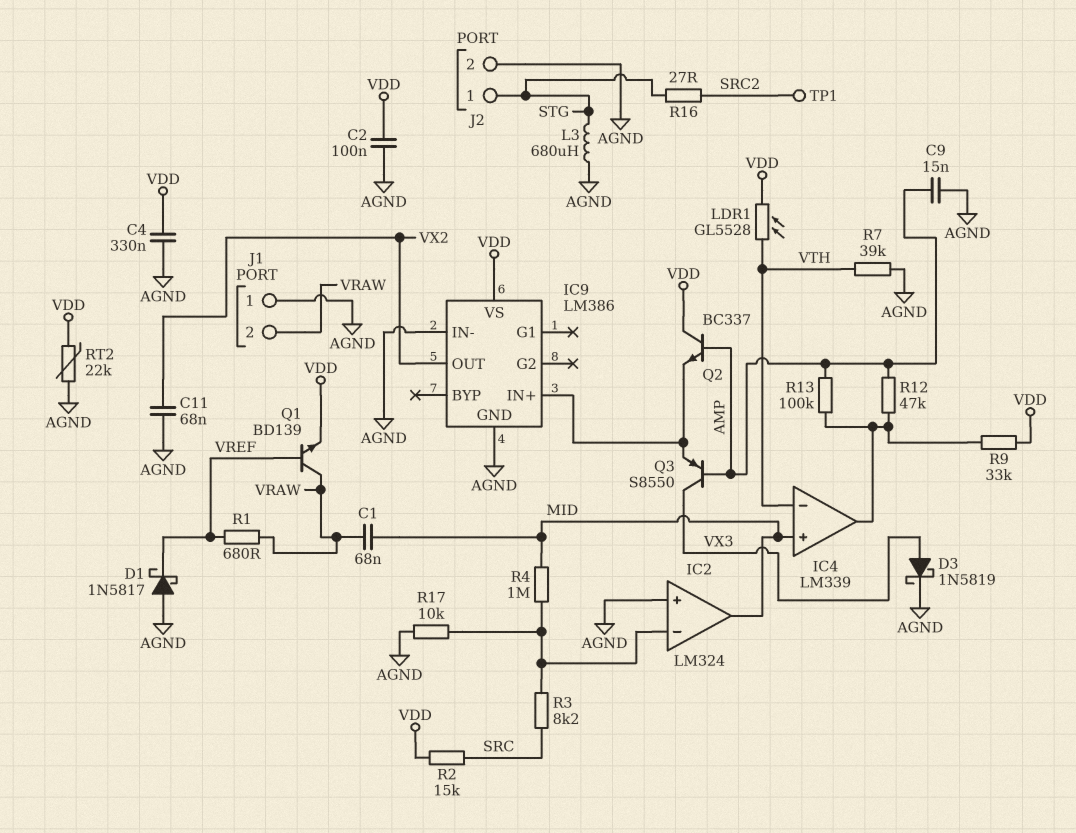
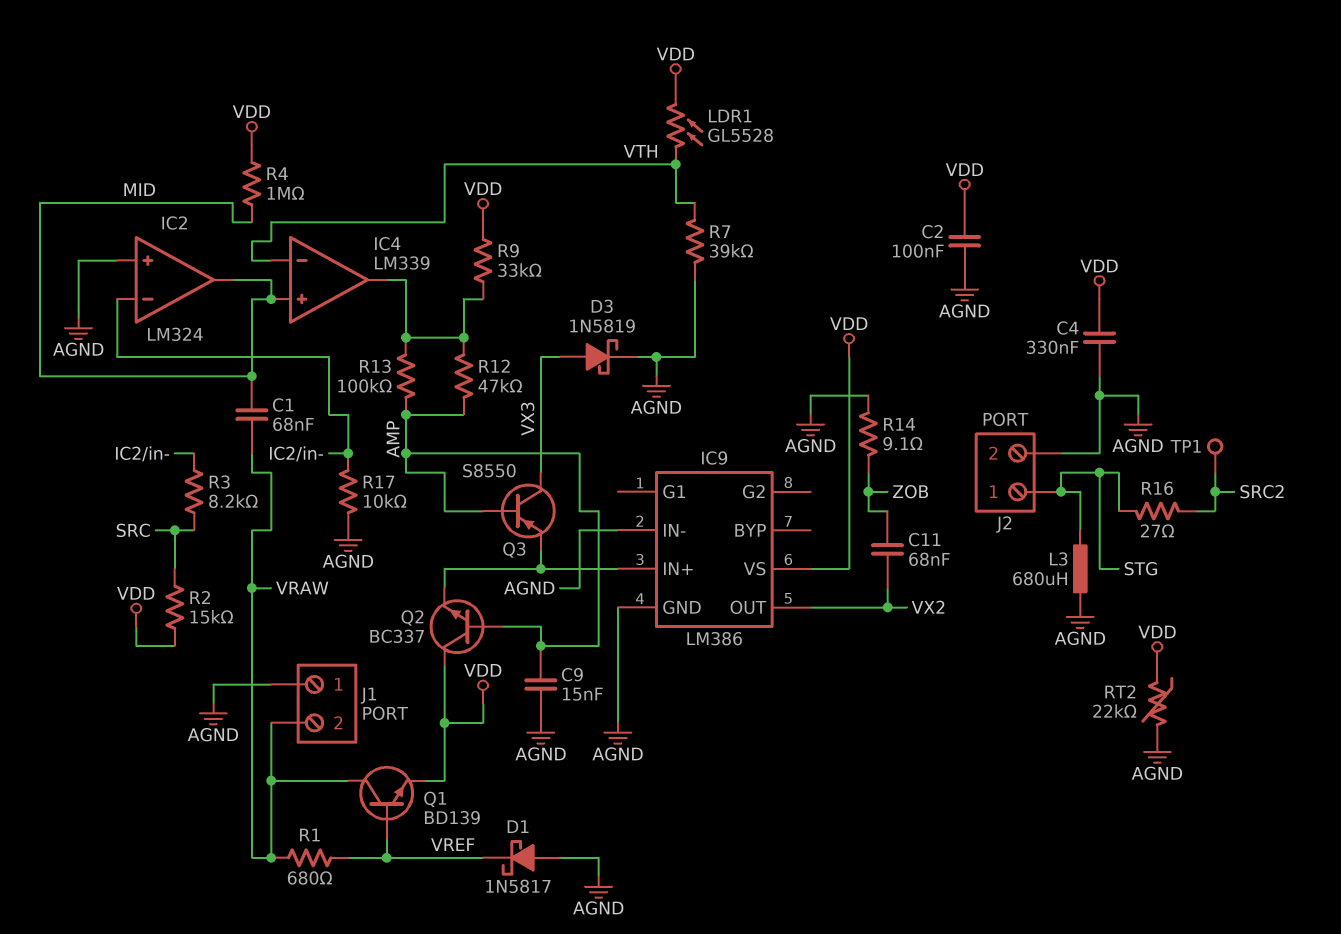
C11: 68nF (AGND, VX2) -> 68nF (VX2, ZOB)
R4: 1M (IC2/in-, MID) -> 1M (MID, VDD)
R14: none -> 9.1 (AGND, ZOB)

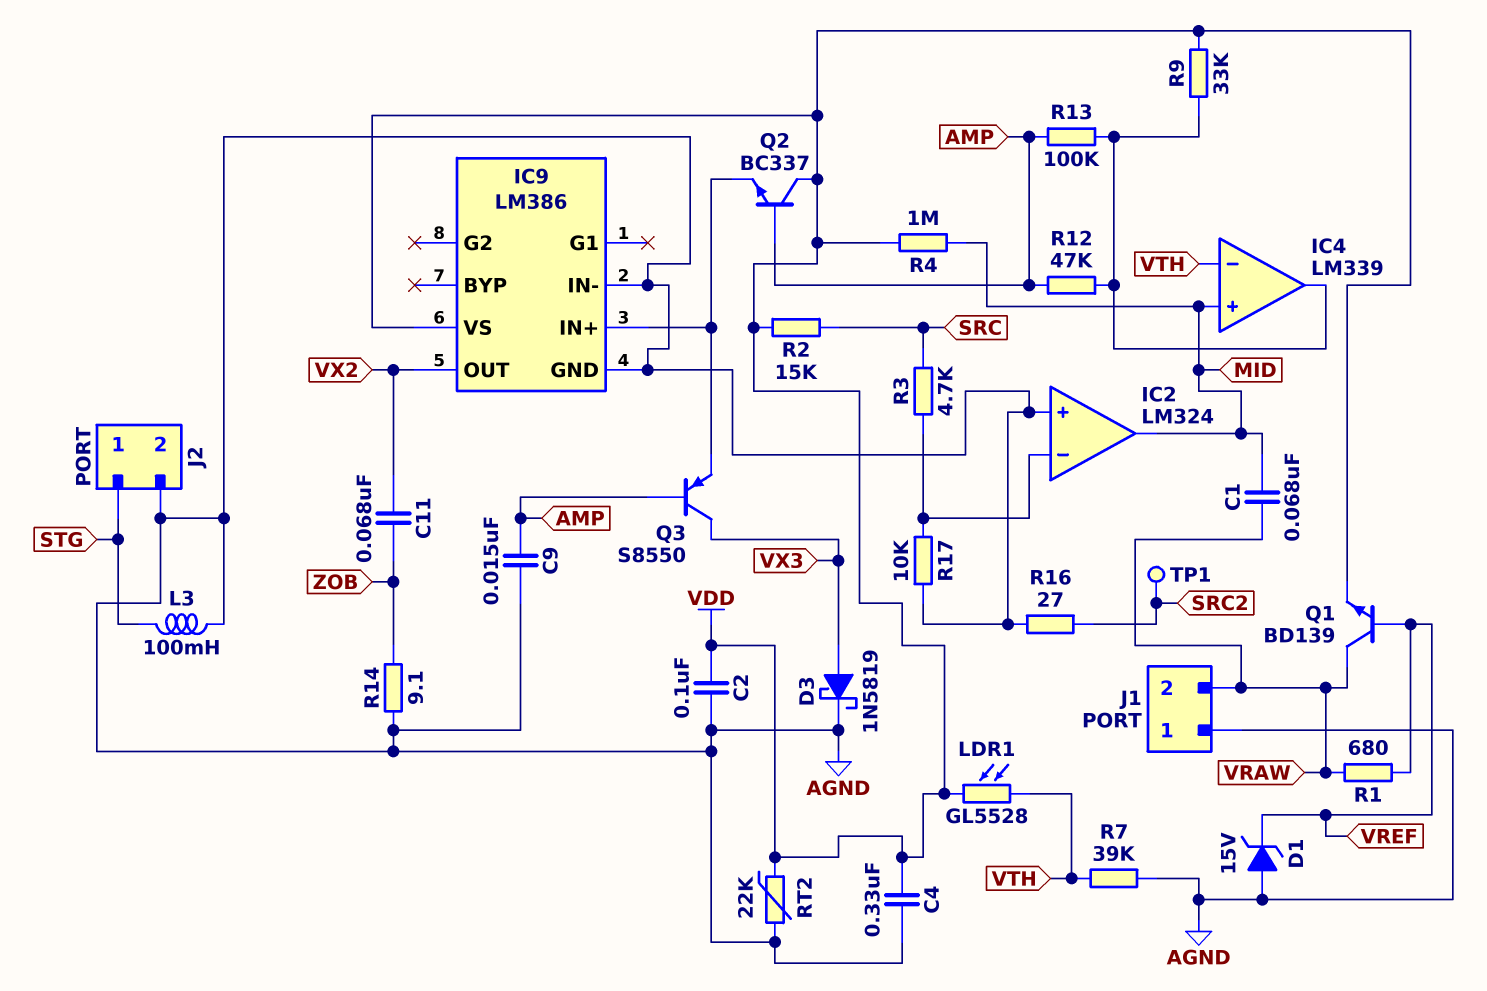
D1: schottky 1N5817 (A AGND, K VREF) -> zener 15V (A AGND, K VREF)
L3: 680uH (AGND, STG) -> 100mH (AGND, STG)
R3: 8.2k (IC2/in-, SRC) -> 4.7k (IC2/in-, SRC)
R16: 27 (SRC2, STG) -> 27 (AGND, SRC2)

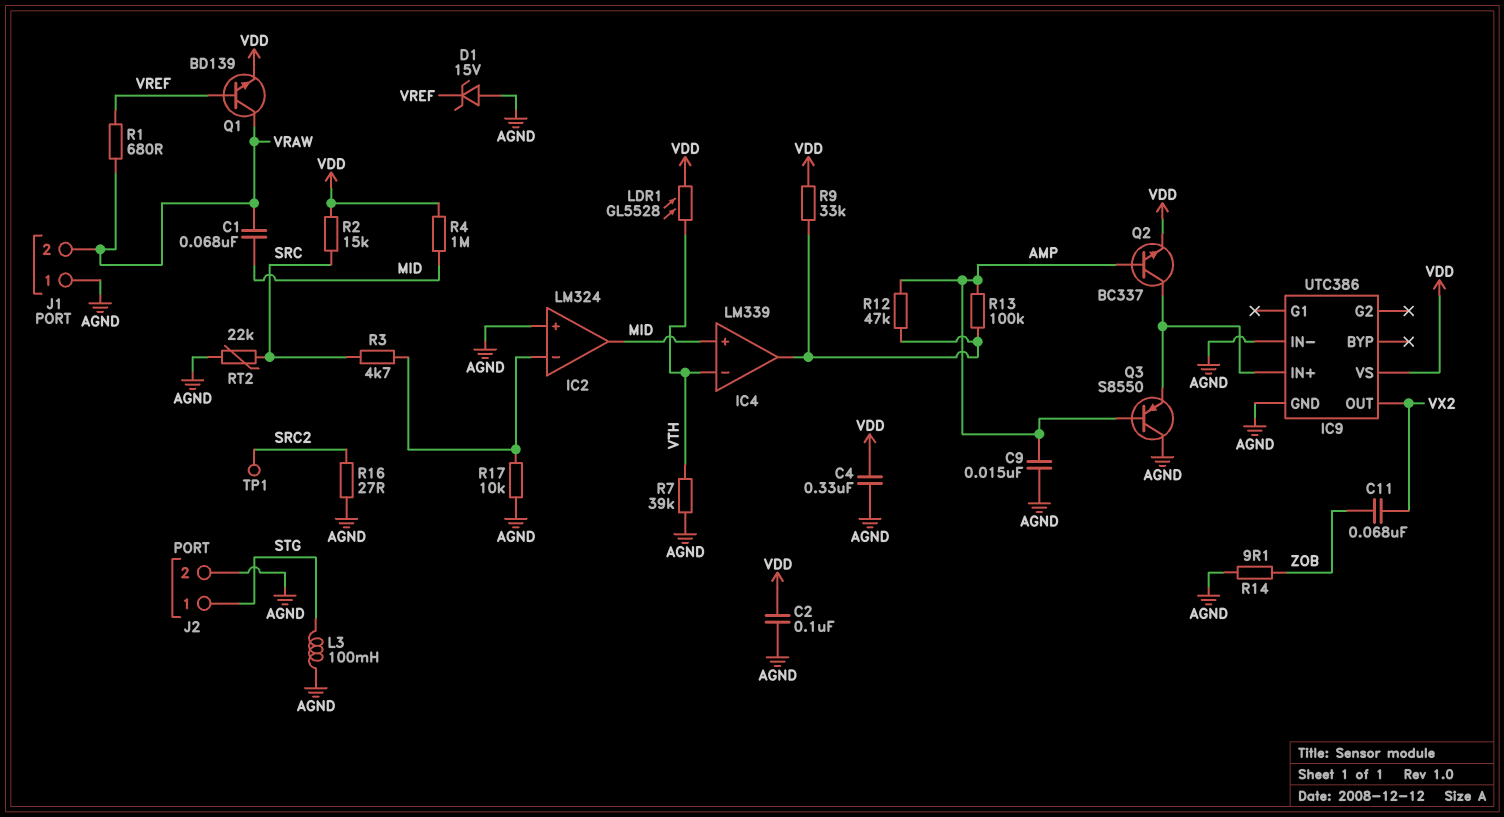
D3: schottky 1N5819 (A VX3, K AGND) -> none
IC9: LM386 -> UTC386
Q2: NPN BC337 (B AMP, C VDD, E IC9/IN+) -> NPN BC337 (B AMP, C IC9/IN+, E VDD)
Q3: PNP S8550 (B AMP, C VX3, E IC9/IN+) -> PNP S8550 (B AMP, C AGND, E IC9/IN+)
RT2: 22k (AGND, VDD) -> 22k (AGND, SRC)

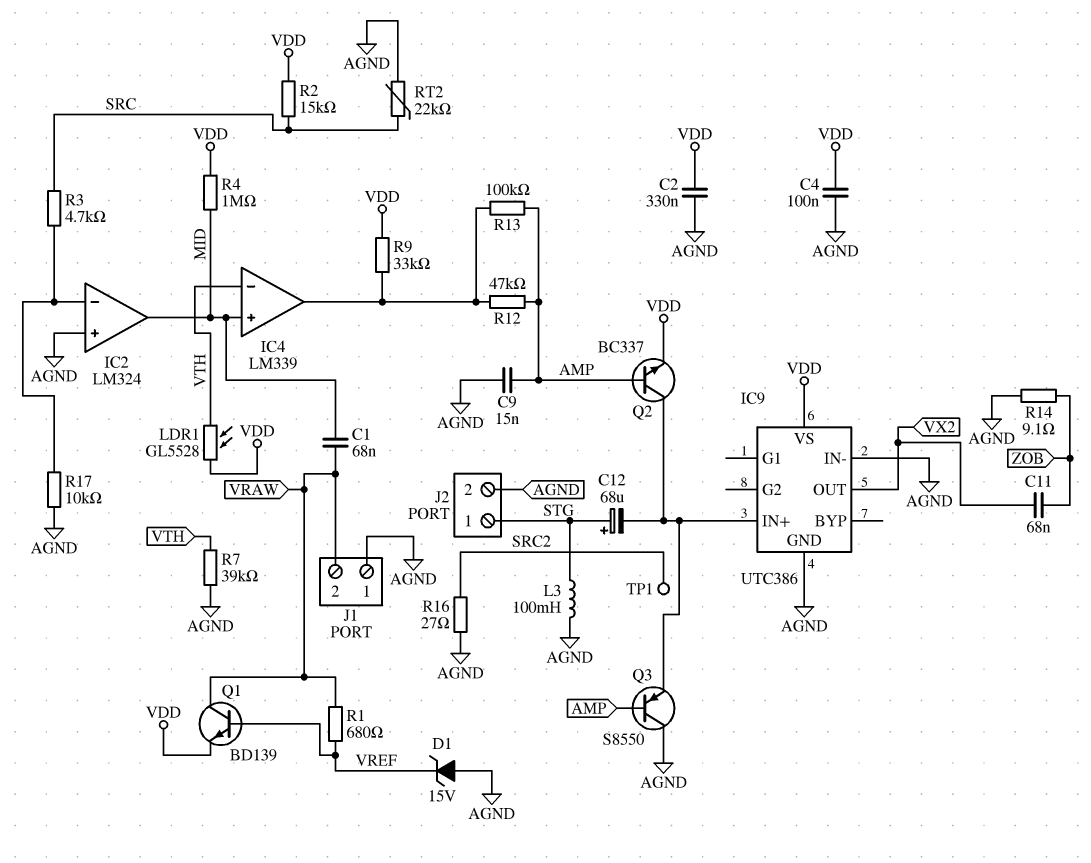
C2: 100nF (AGND, VDD) -> 330nF (AGND, VDD)
C4: 330nF (AGND, VDD) -> 100nF (AGND, VDD)
C12: none -> 68uF (plus STG, minus IC9/IN+)

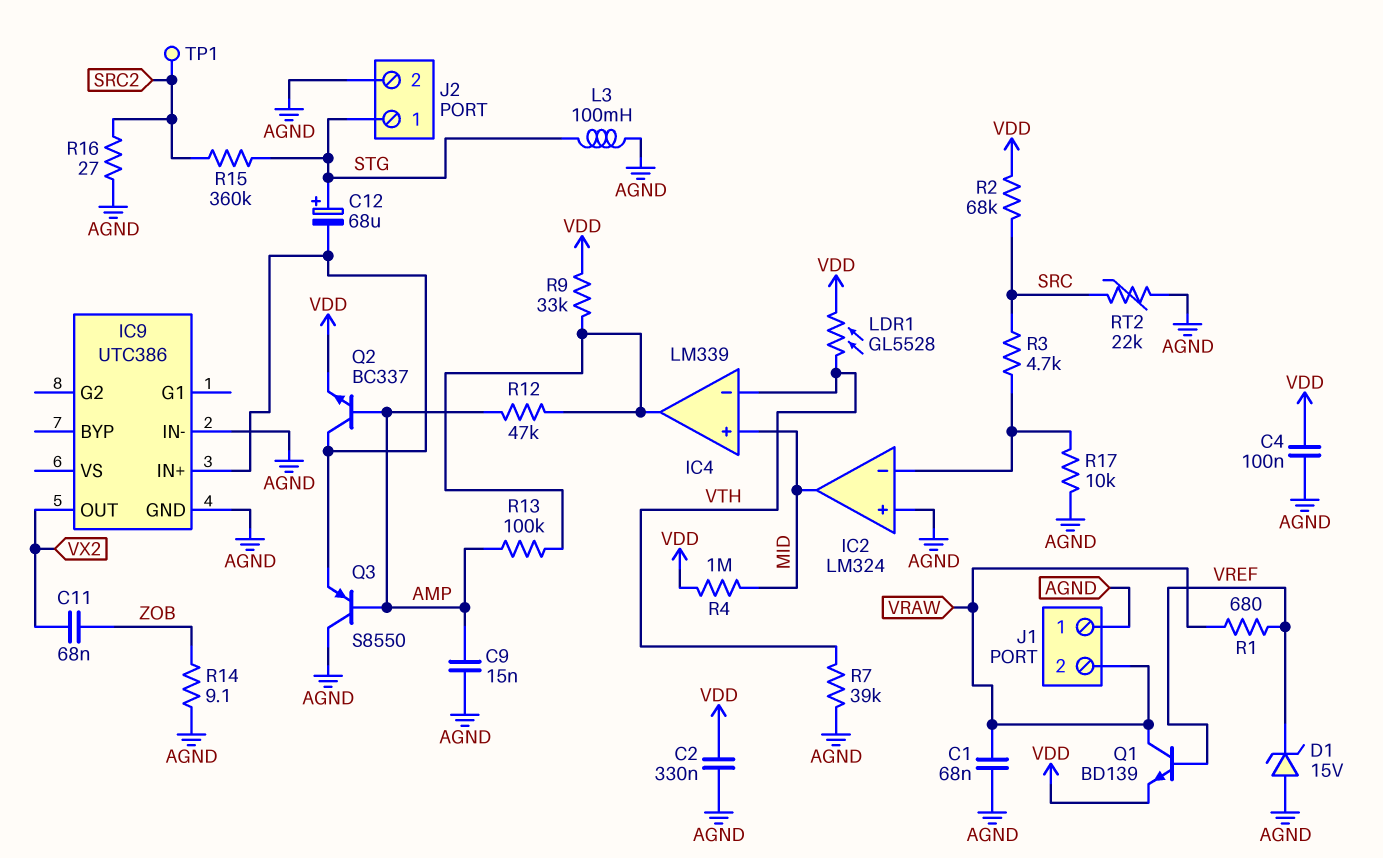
C1: 68nF (MID, VRAW) -> 68nF (AGND, VRAW)
IC9 pin VS: VDD -> none
R2: 15k (SRC, VDD) -> 68k (SRC, VDD)
R15: none -> 360k (SRC2, STG)

